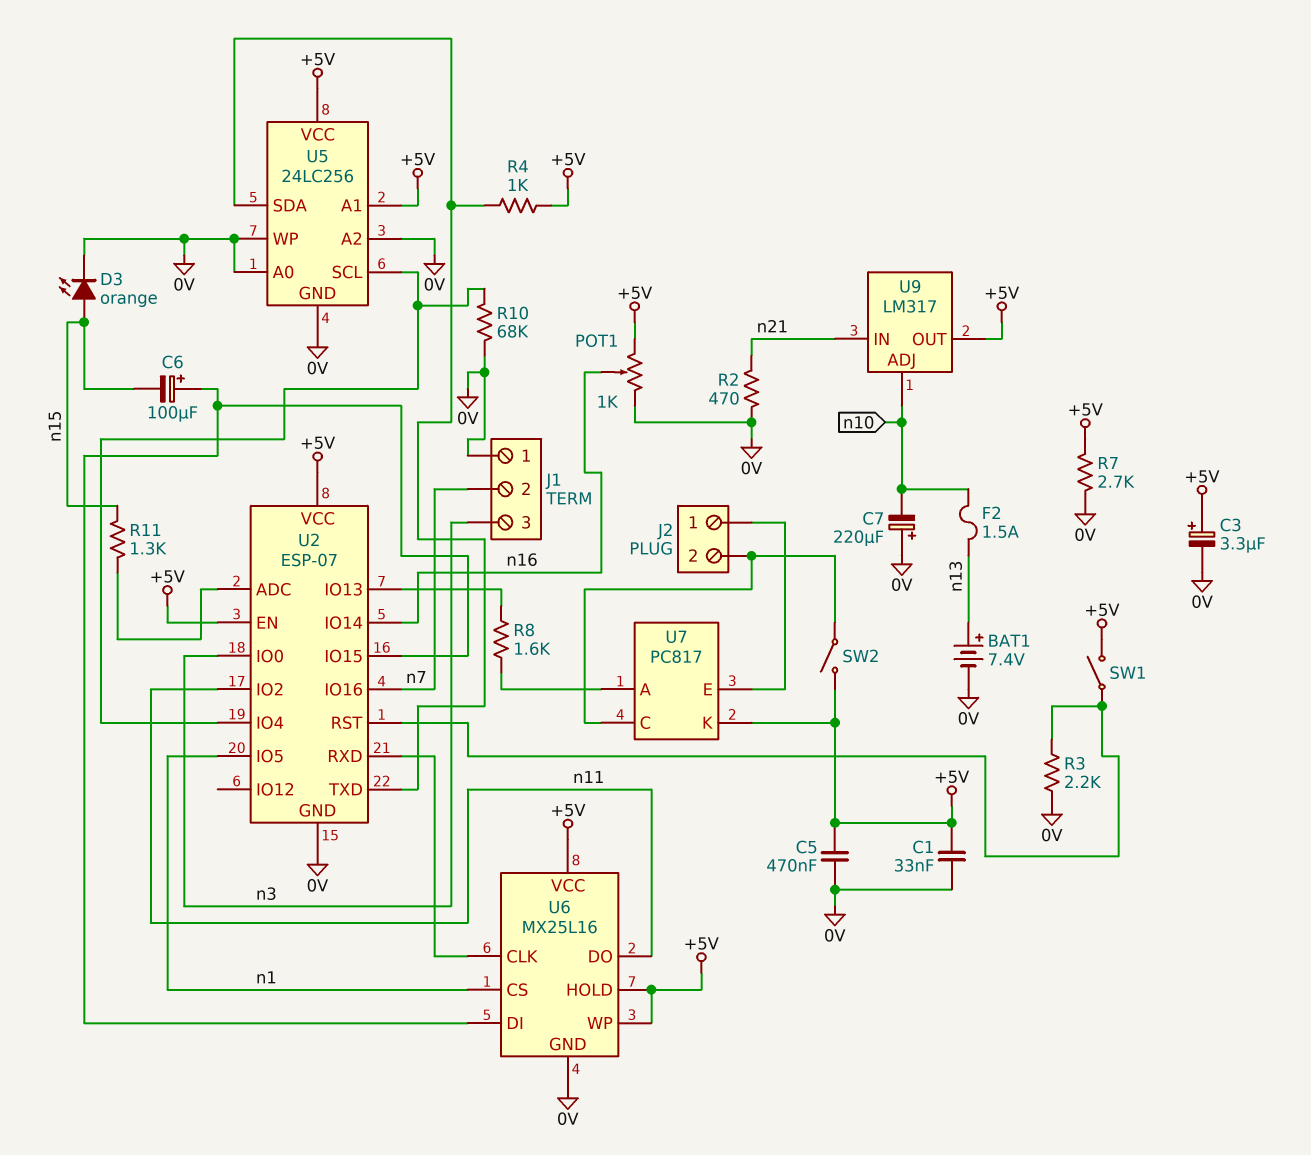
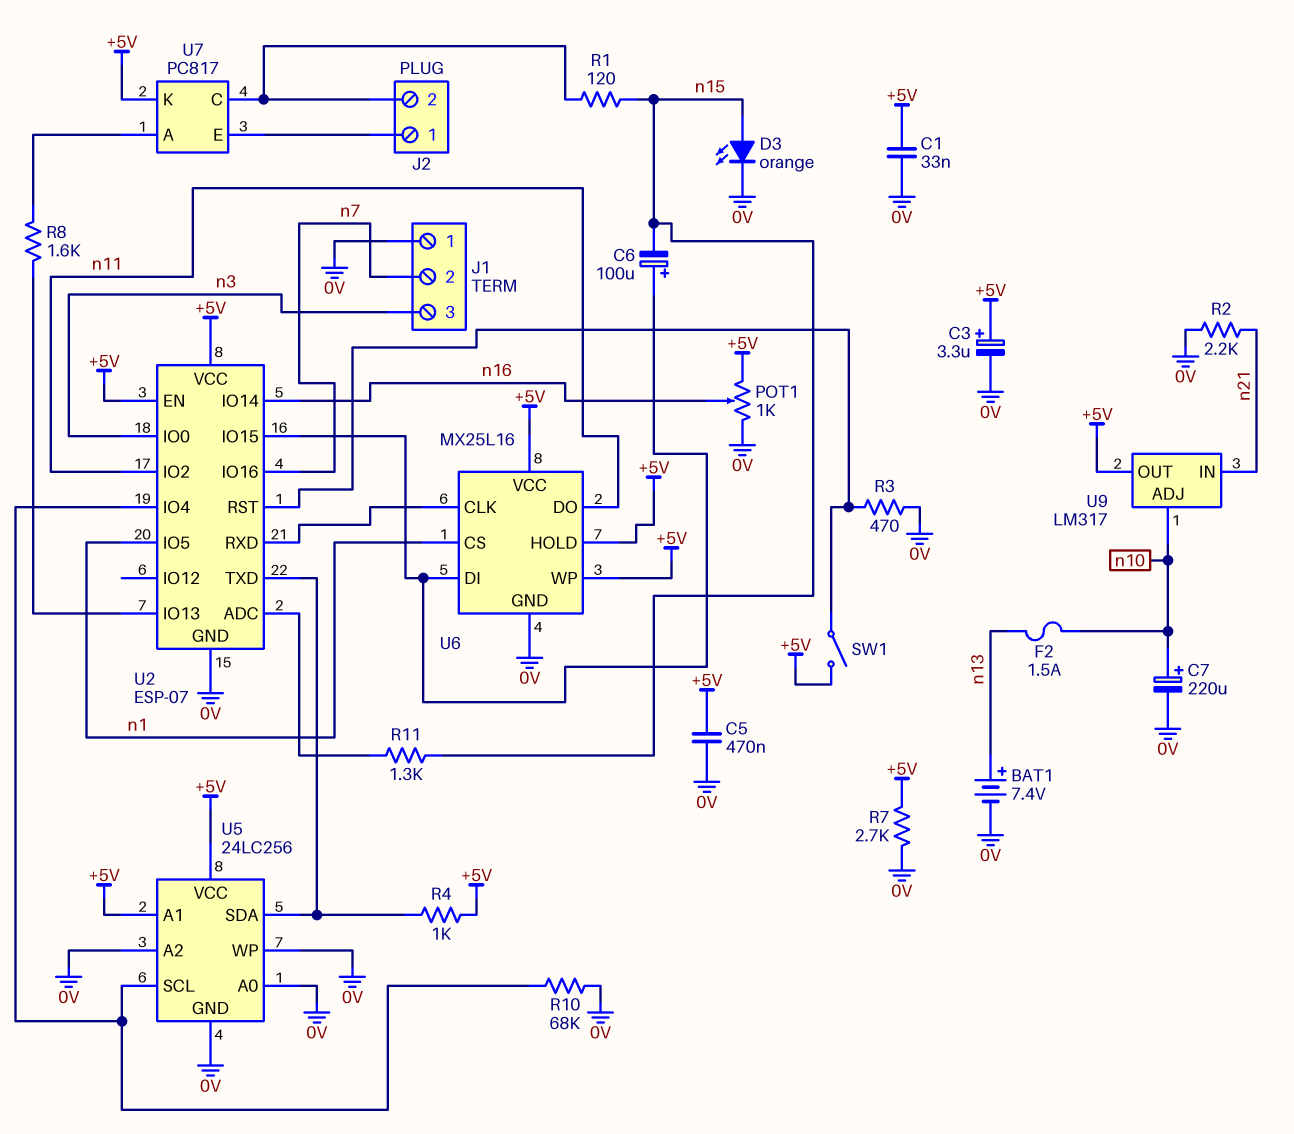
C7: 220uF (plus 0V, minus n10) -> 220uF (plus n10, minus 0V)
R1: none -> 120 (J2/2, n15)
R2: 470 (0V, n21) -> 2.2k (0V, n21)
R3: 2.2k (0V, U2/RST) -> 470 (0V, U2/RST)
SW2: switch (+5V, J2/2) -> none

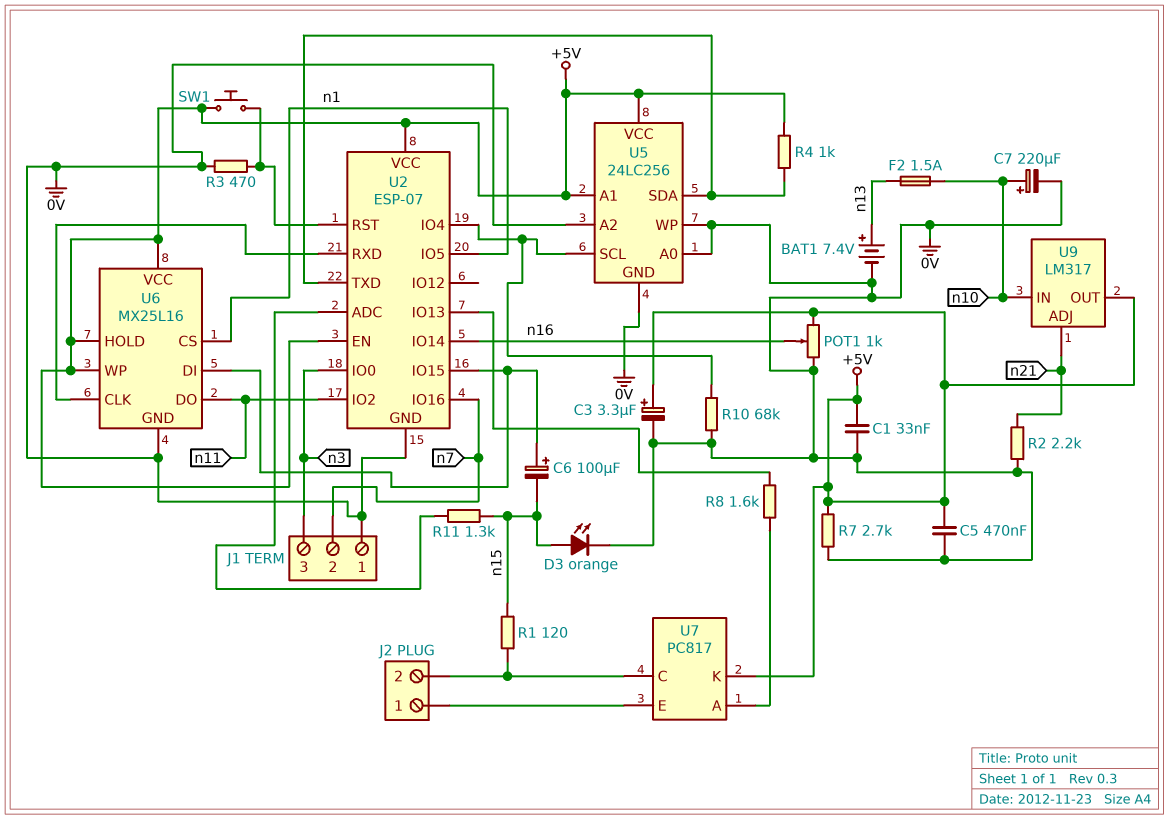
SW1: switch (+5V, U2/RST) -> button (+5V, U2/RST)
U9 pin ADJ: n10 -> n21
U9 pin IN: n21 -> n10

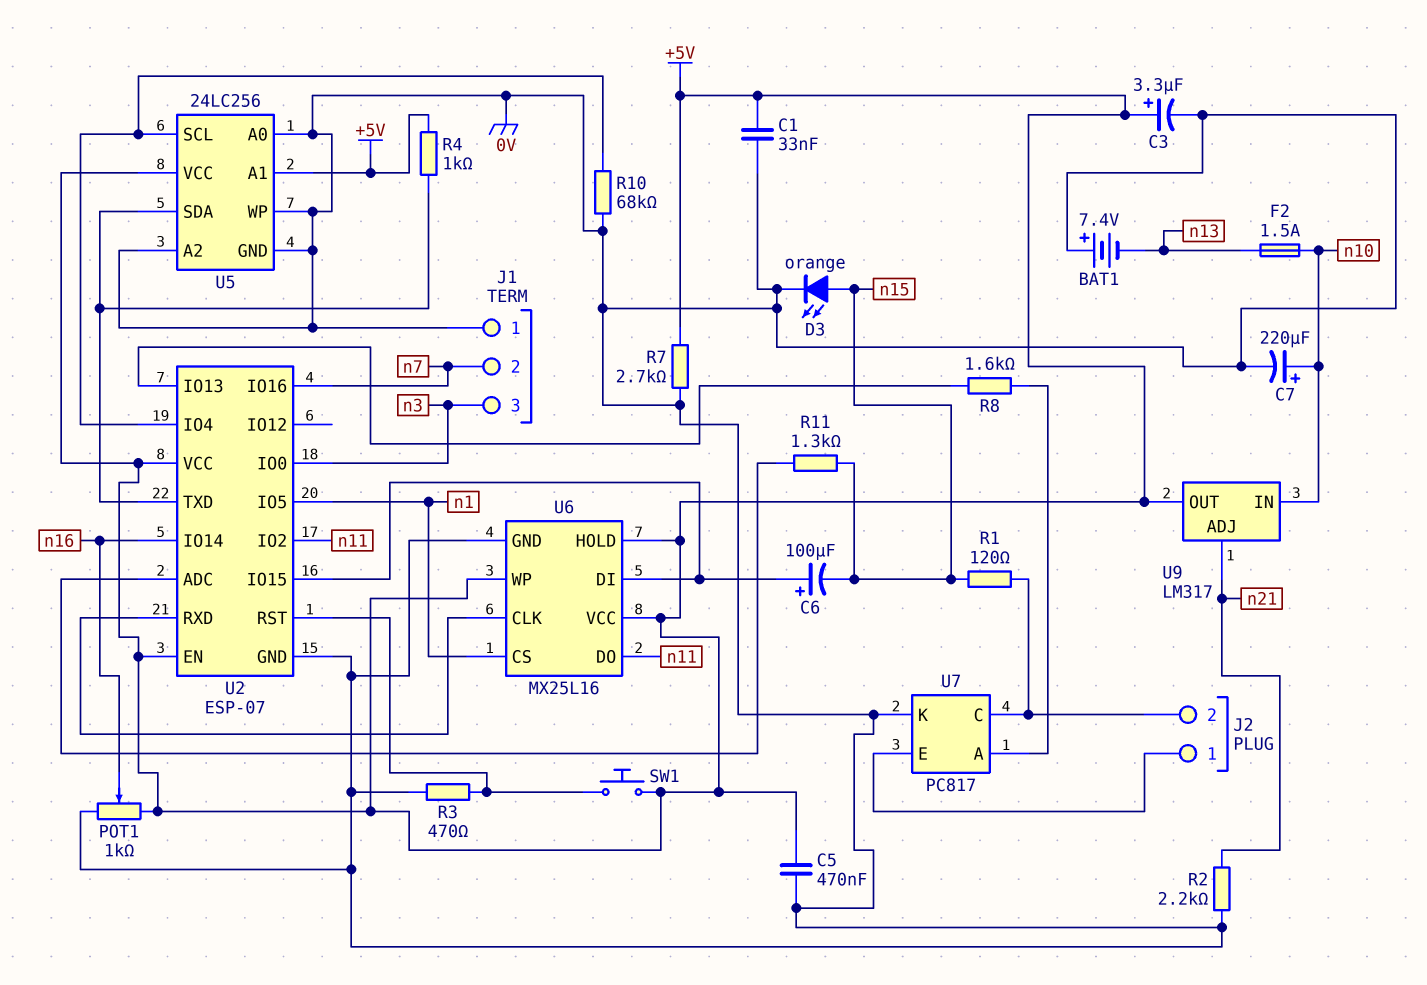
BAT1: 7.4V (plus n13, minus 0V) -> 7.4V (plus 0V, minus n13)
U7 pin K: +5V -> 0V

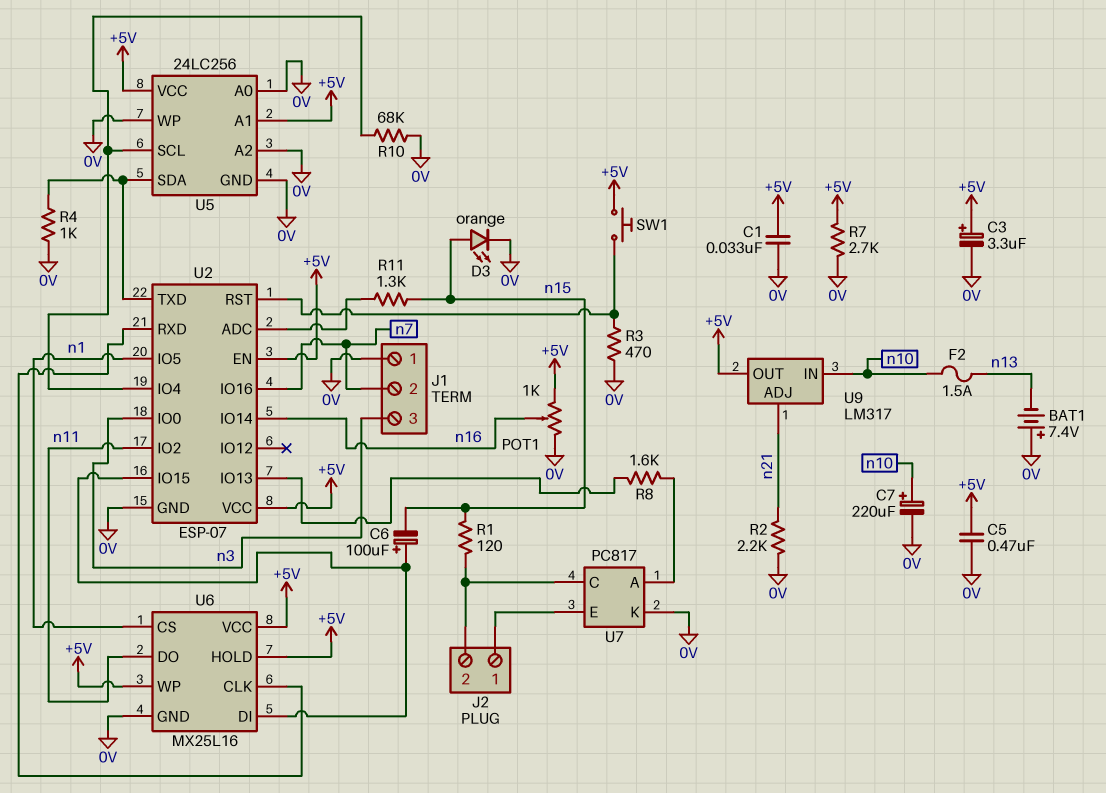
R4: 1k (+5V, U2/TXD) -> 1k (0V, U2/TXD)

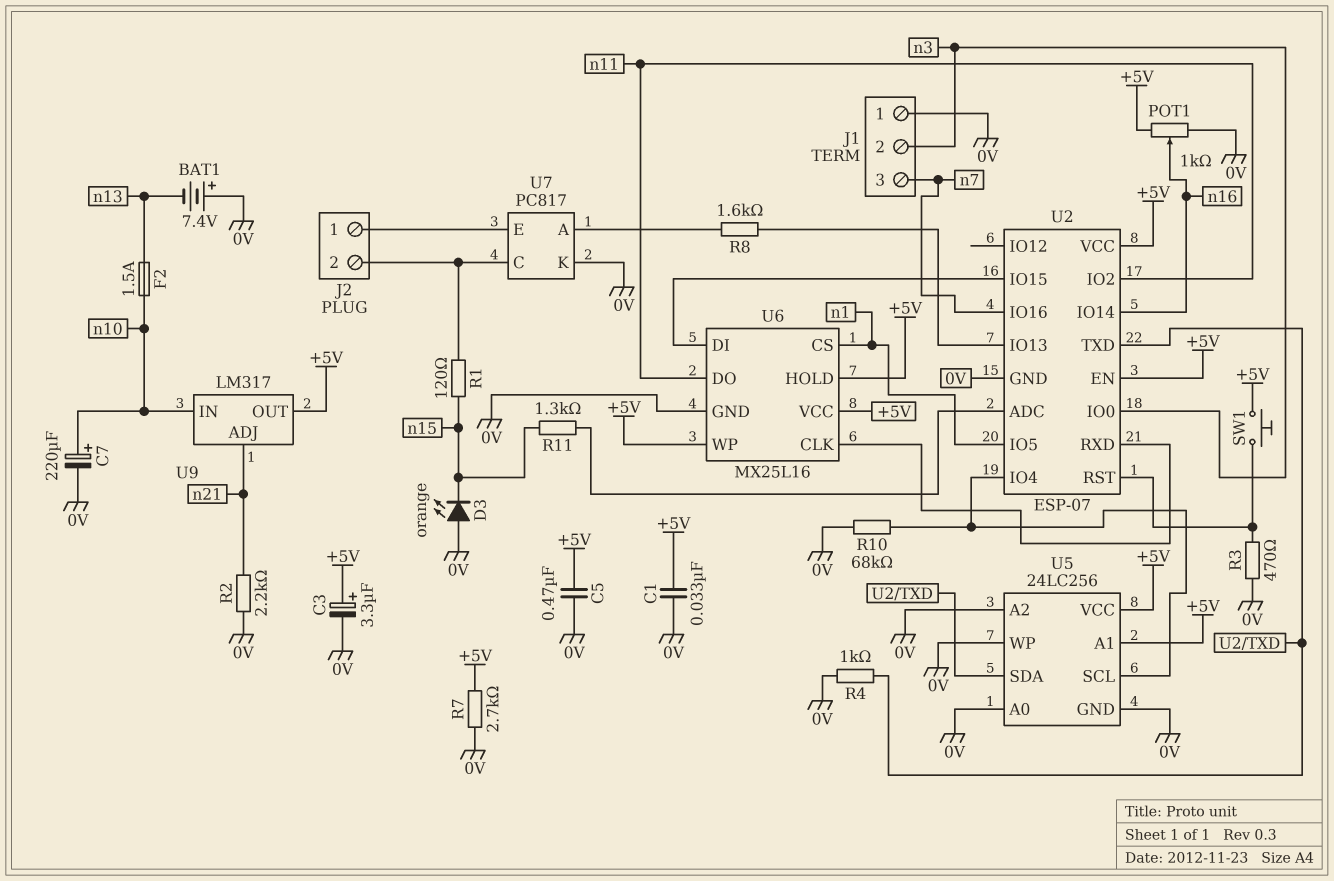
C6: 100uF (plus U2/IO15, minus n15) -> none
D3: LED orange (A n15, K 0V) -> LED orange (A 0V, K n15)
J1 pin 2: n7 -> n3
J1 pin 3: n3 -> n7

